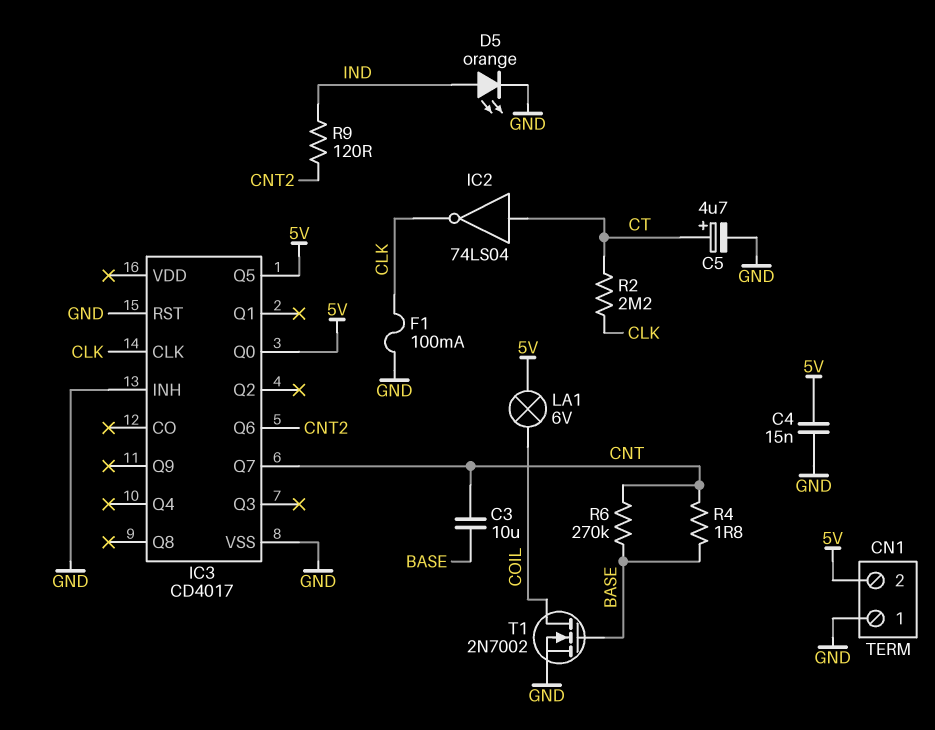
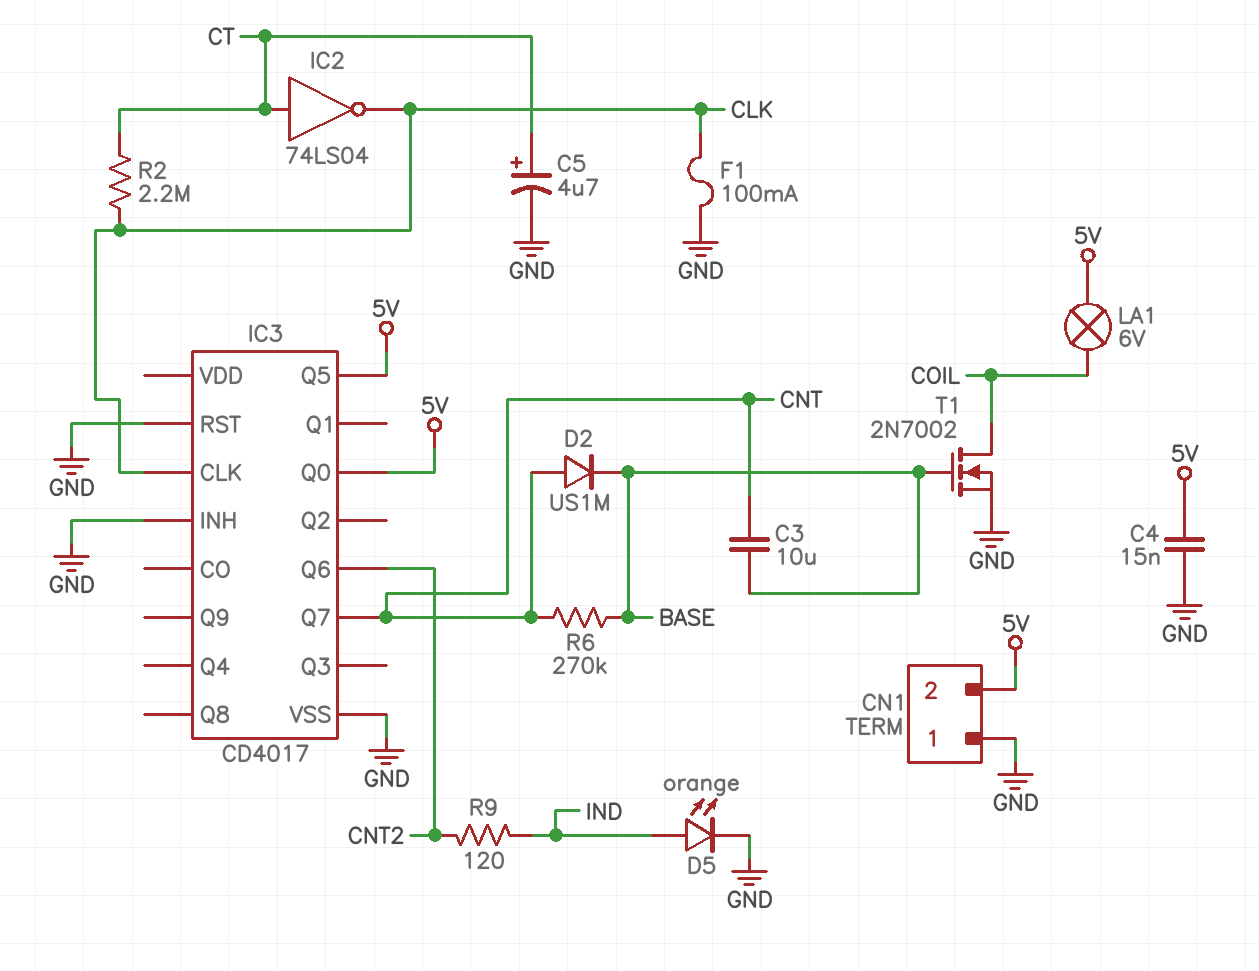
D2: none -> diode US1M (A CNT, K BASE)
R4: 1.8 (BASE, CNT) -> none

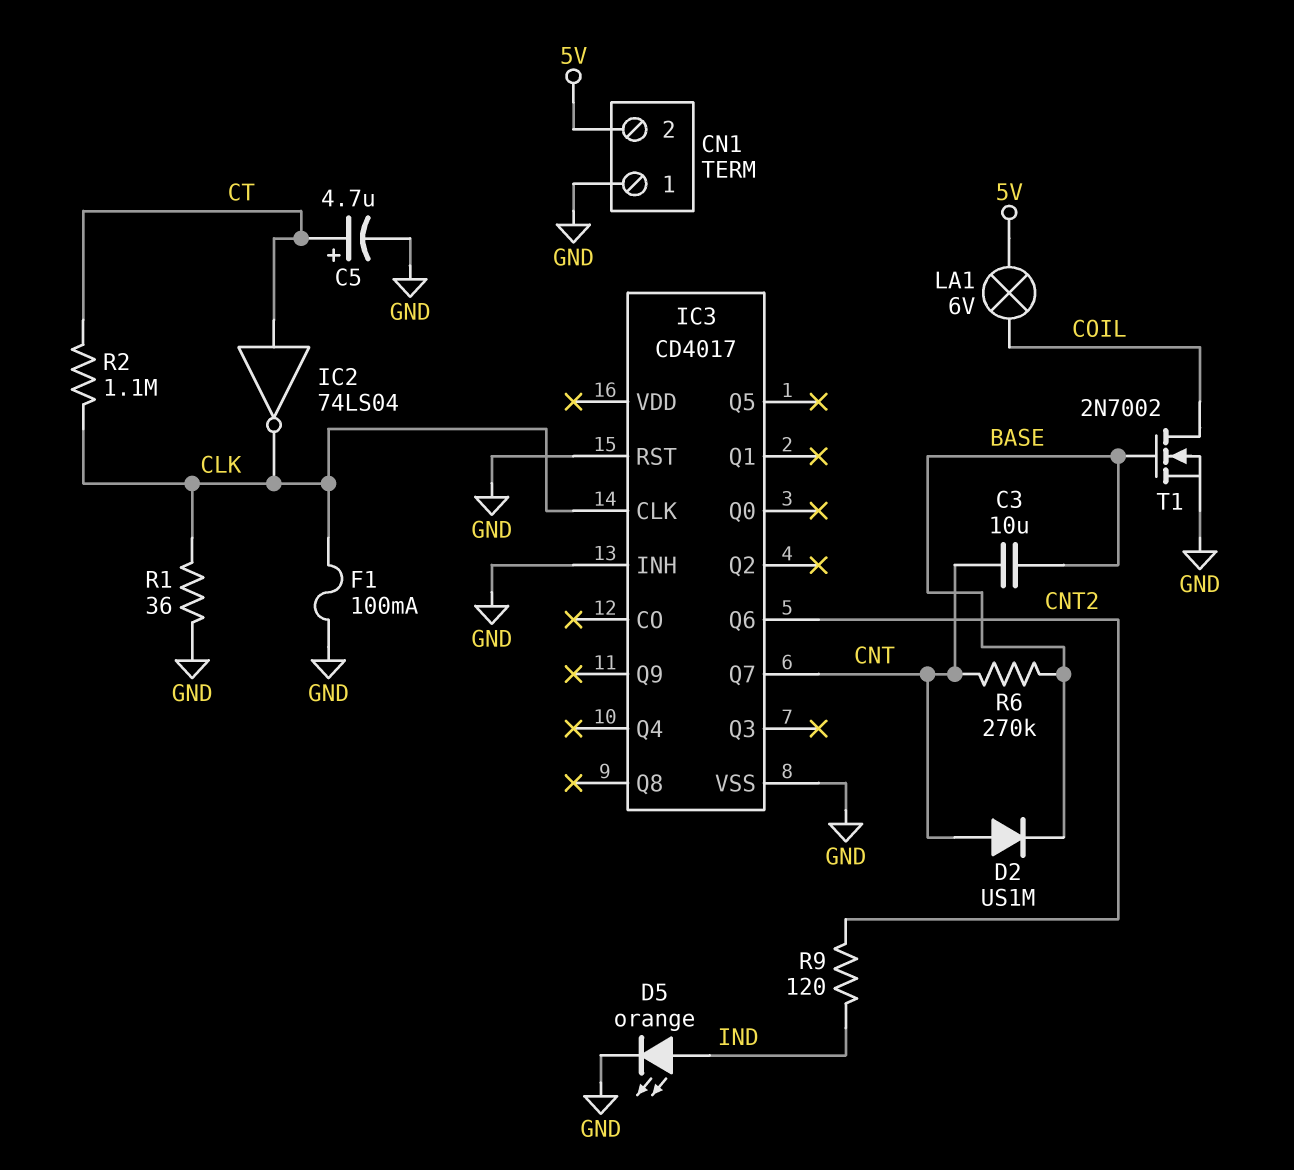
C4: 15nF (5V, GND) -> none
IC3 pin Q0: 5V -> none
IC3 pin Q5: 5V -> none
R1: none -> 36 (CLK, GND)
R2: 2.2M (CLK, CT) -> 1.1M (CLK, CT)

